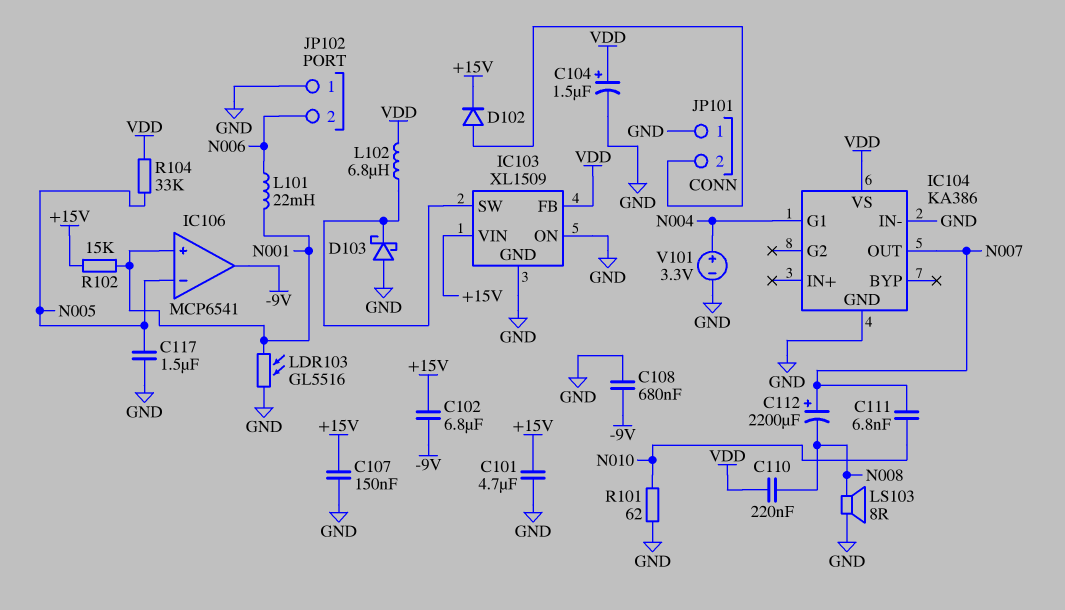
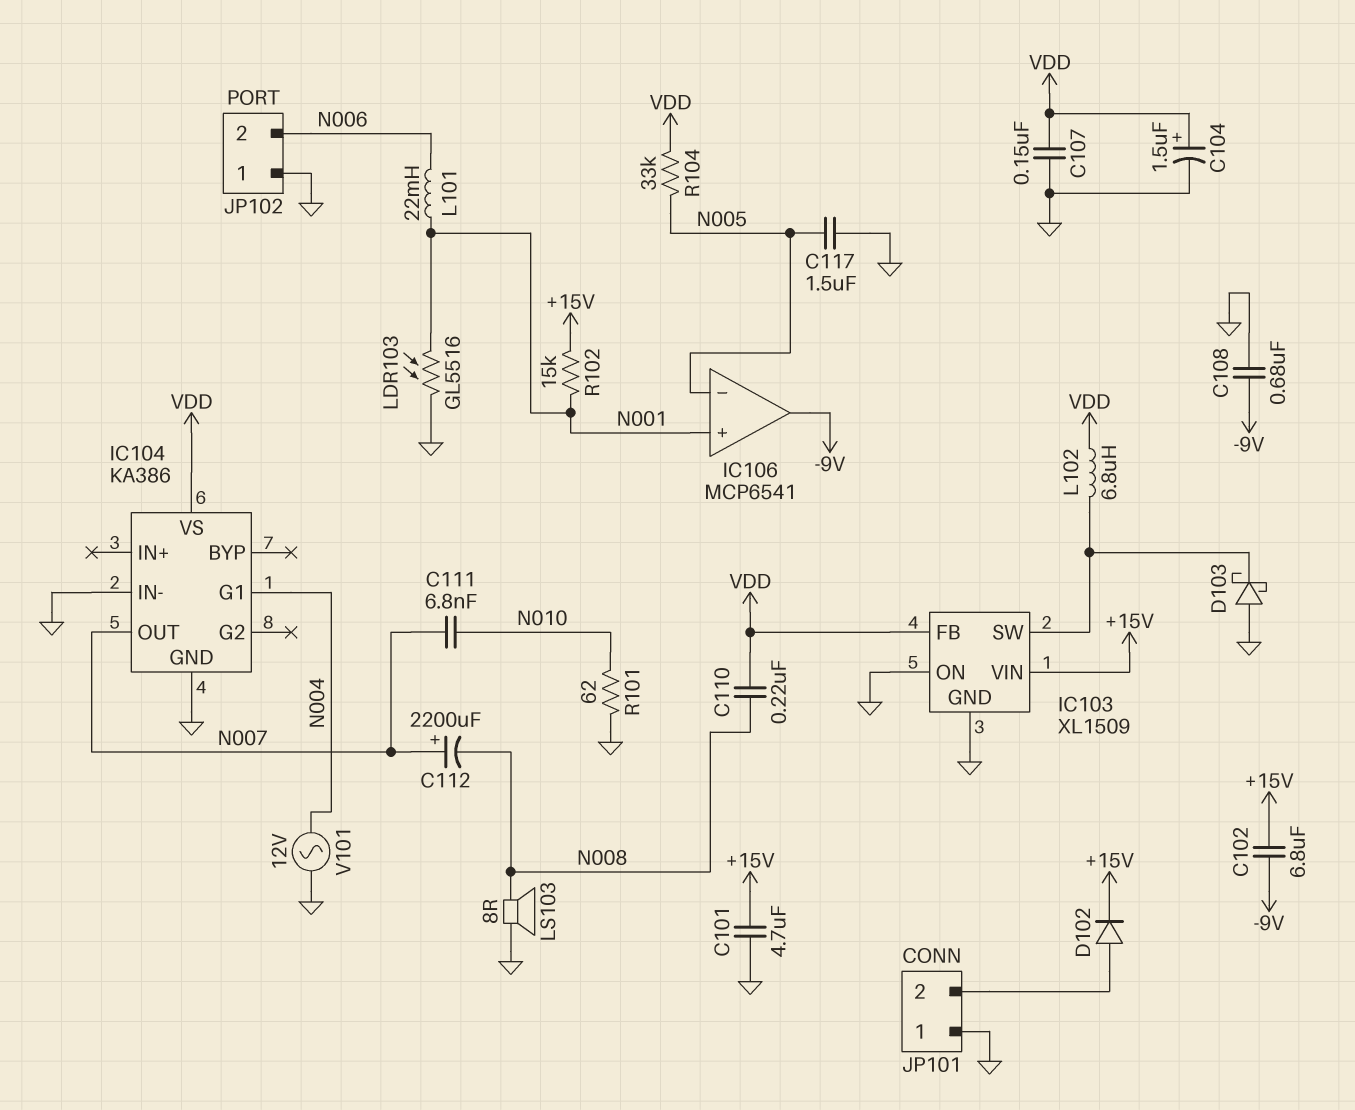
C107: 150nF (+15V, GND) -> 150nF (GND, VDD)
V101: 3.3V (plus N004, minus GND) -> AC 12V (GND, N004)

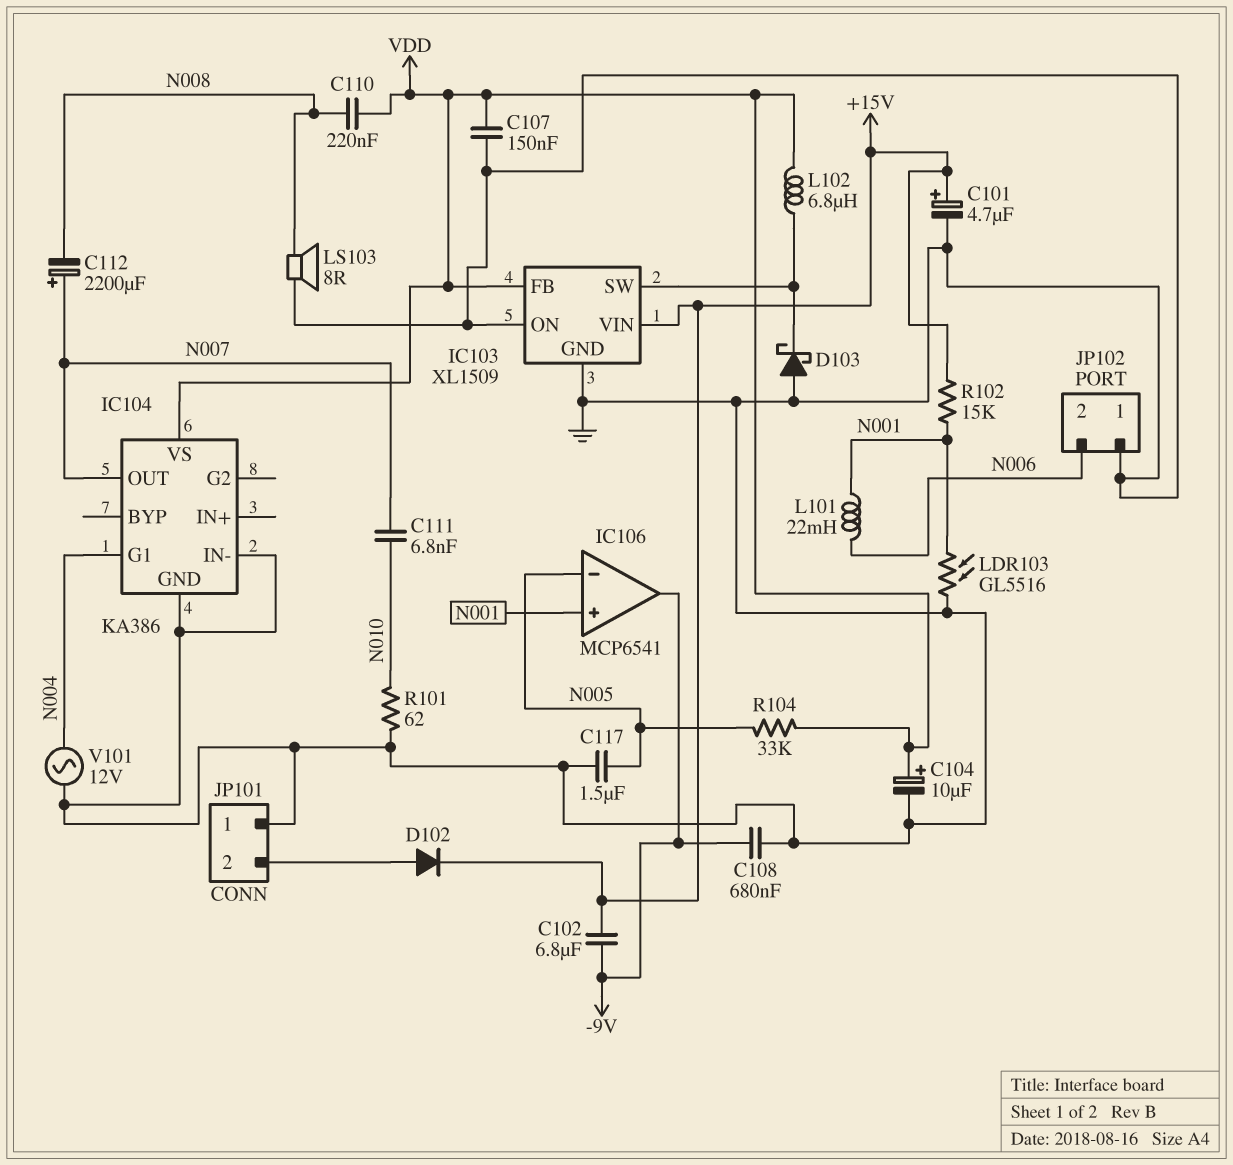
C101: 4.7uF (+15V, GND) -> 4.7uF (plus +15V, minus GND)
C104: 1.5uF (plus VDD, minus GND) -> 10uF (plus VDD, minus GND)

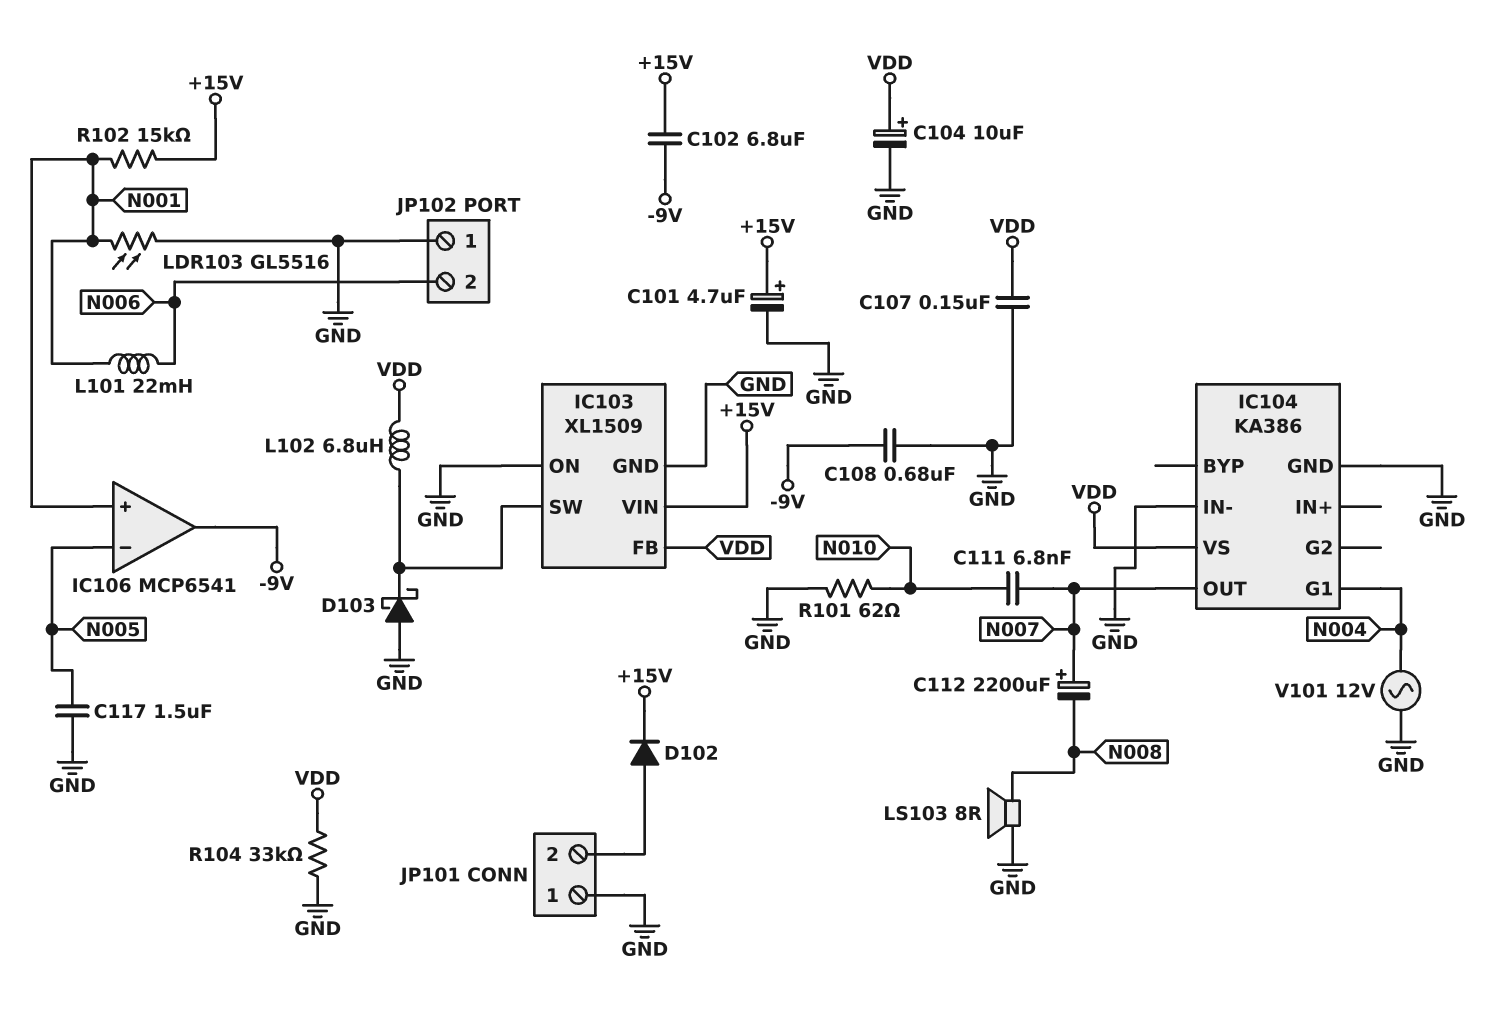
C110: 220nF (N008, VDD) -> none
R104: 33k (N005, VDD) -> 33k (GND, VDD)

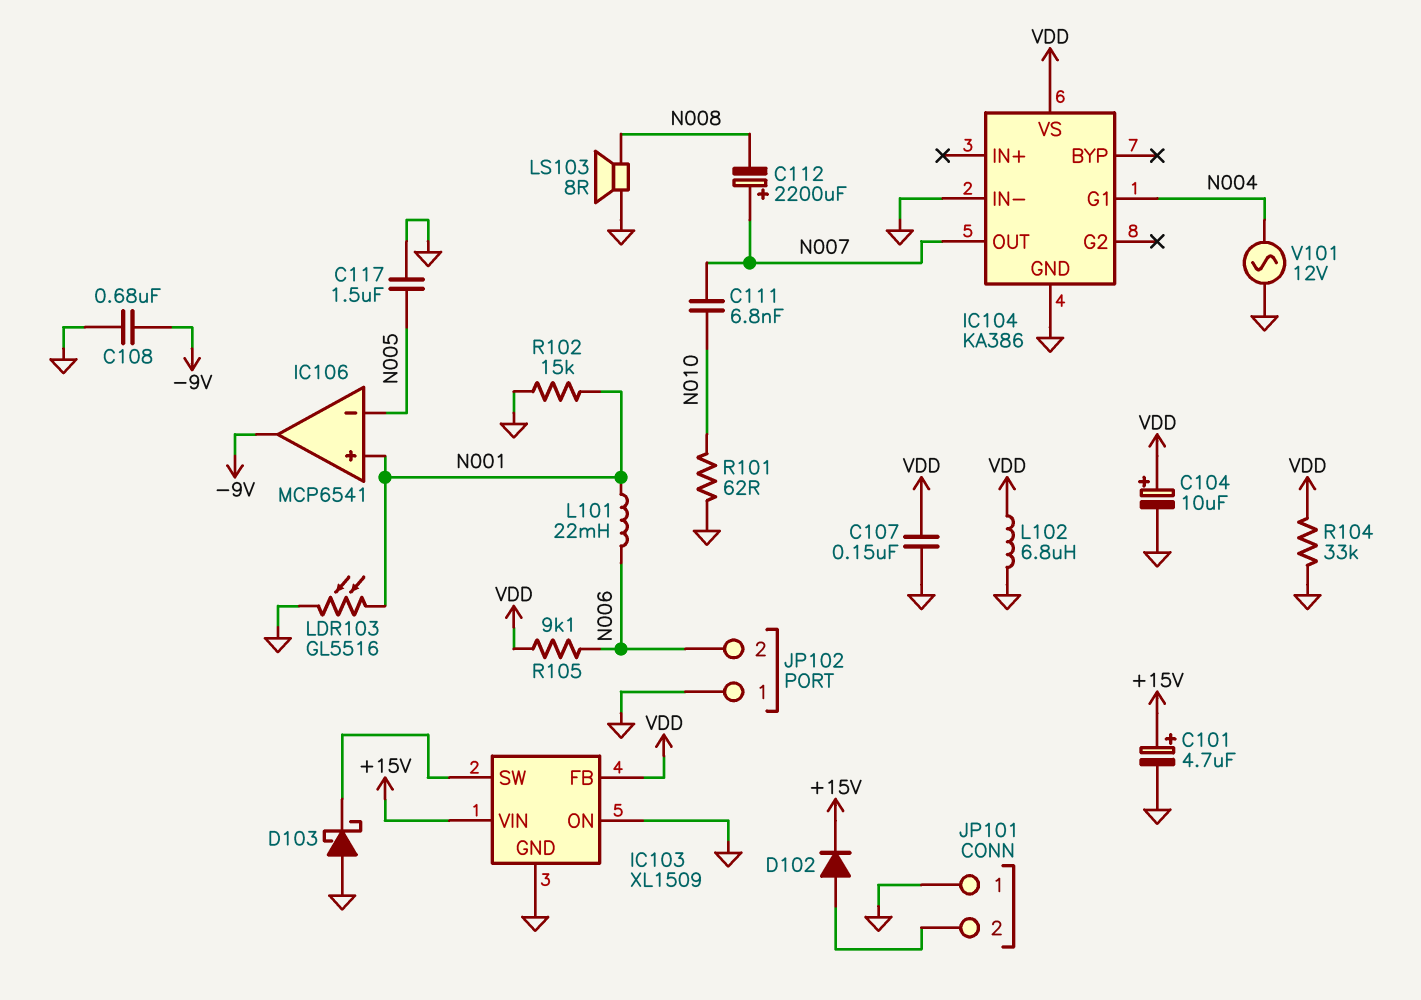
C102: 6.8uF (+15V, -9V) -> none
L102: 6.8uH (IC103/SW, VDD) -> 6.8uH (GND, VDD)
R102: 15k (+15V, N001) -> 15k (GND, N001)
R105: none -> 9.1k (N006, VDD)

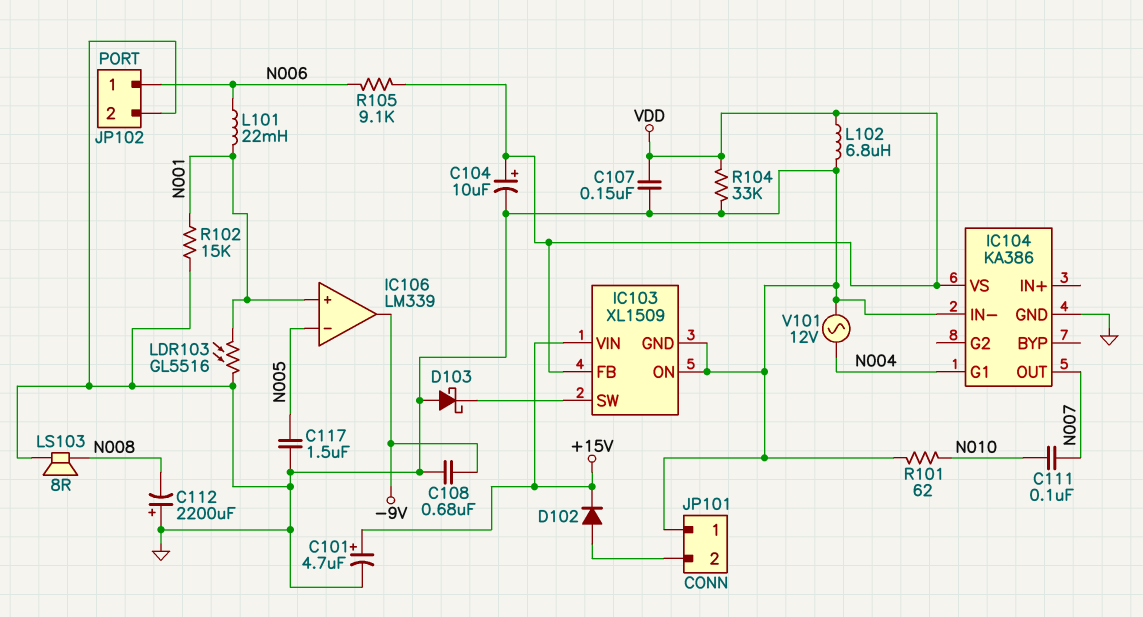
C111: 6.8nF (N007, N010) -> 100nF (N007, N010)
C112: 2200uF (plus N007, minus N008) -> 2200uF (plus GND, minus N008)
IC106: MCP6541 -> LM339
JP102 pin 1: GND -> N006
JP102 pin 2: N006 -> GND

